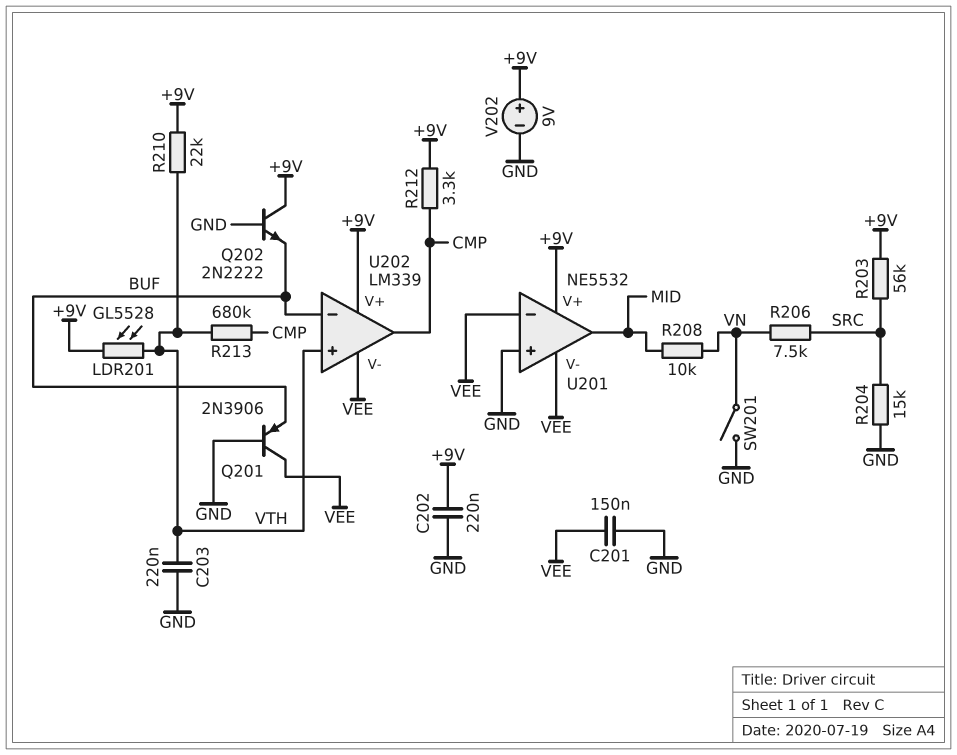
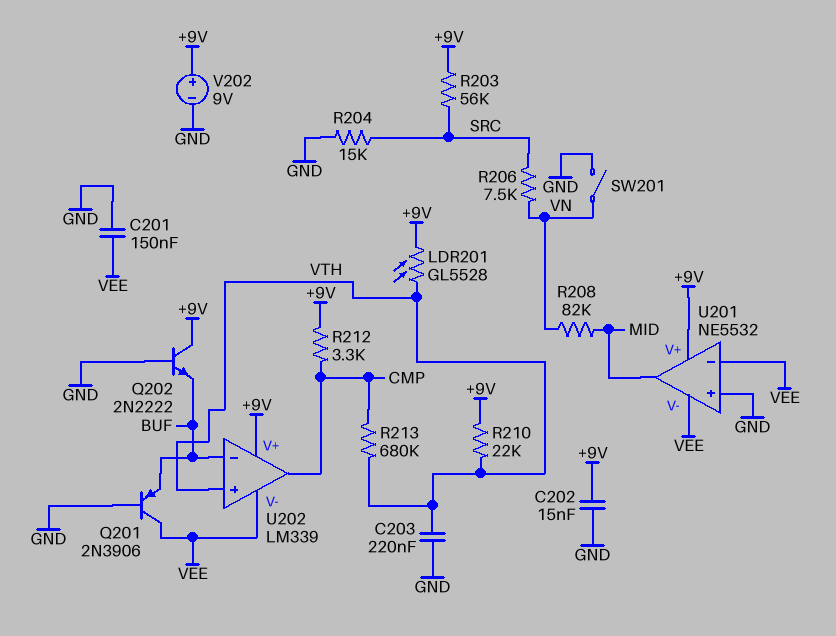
C202: 220nF (+9V, GND) -> 15nF (+9V, GND)
R208: 10k (MID, VN) -> 82k (MID, VN)

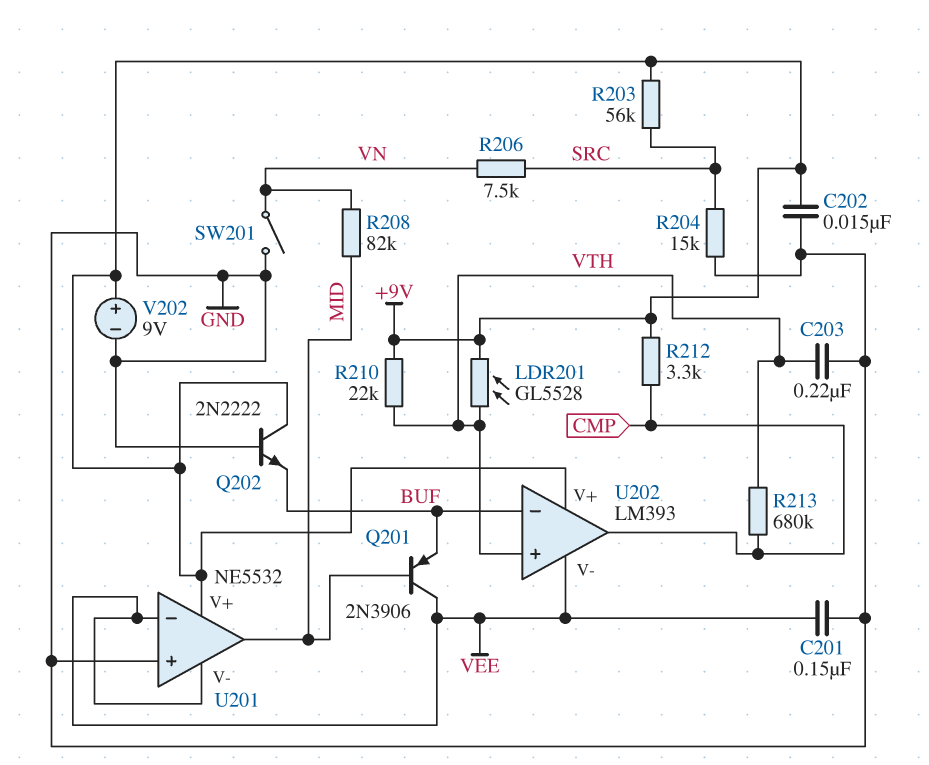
Q201: PNP 2N3906 (B GND, C VEE, E BUF) -> PNP 2N3906 (B MID, C VEE, E BUF)
U202: LM339 -> LM393

